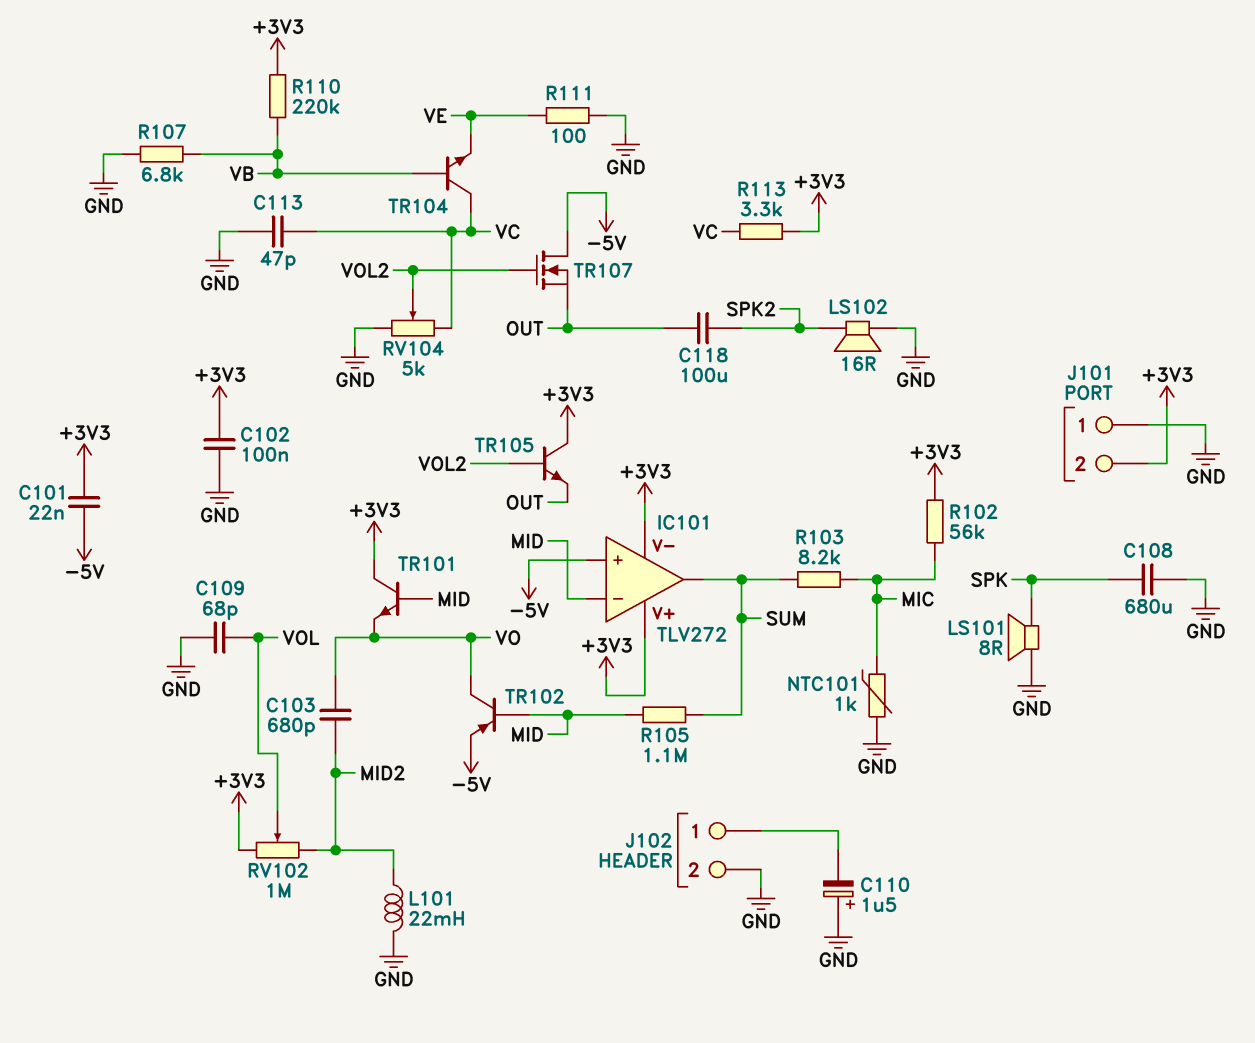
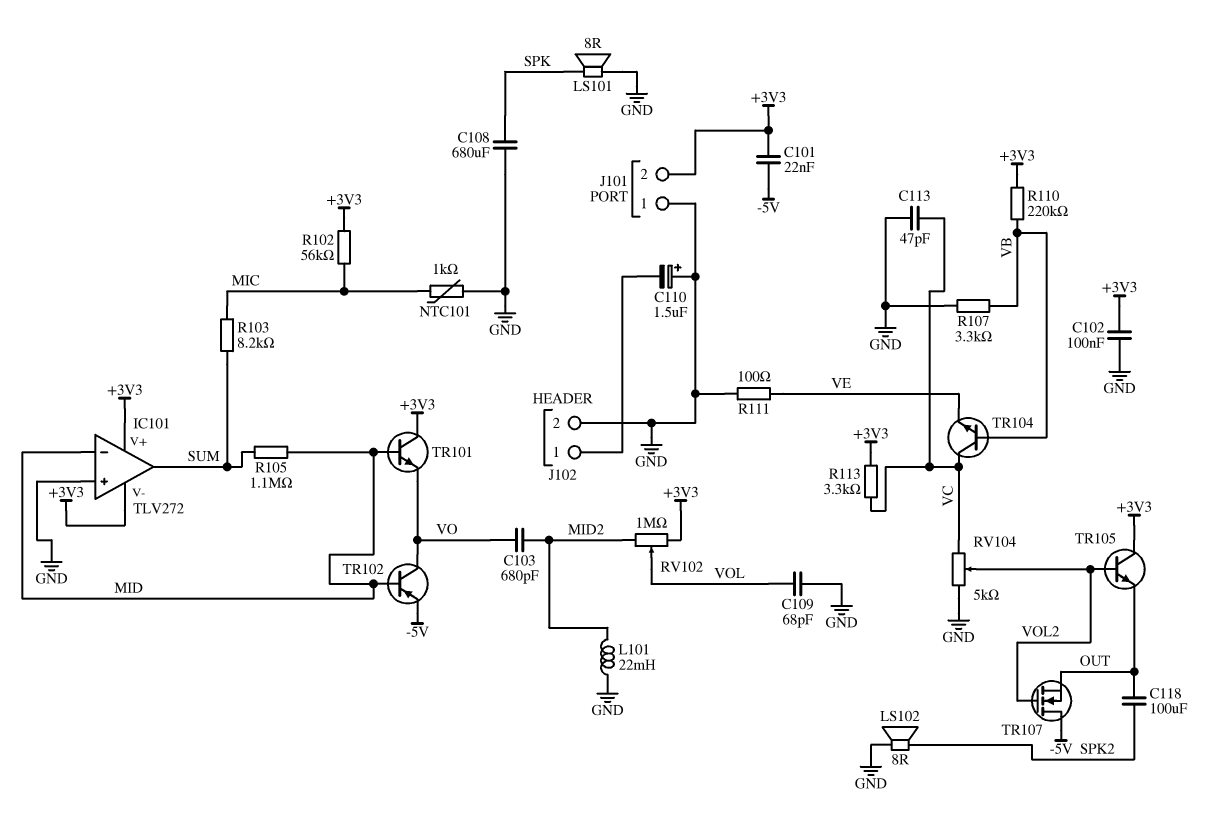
IC101 pin in+: -5V -> GND
LS102: speaker 16R (GND, SPK2) -> speaker 8R (GND, SPK2)
R107: 6.8k (GND, VB) -> 3.3k (GND, VB)

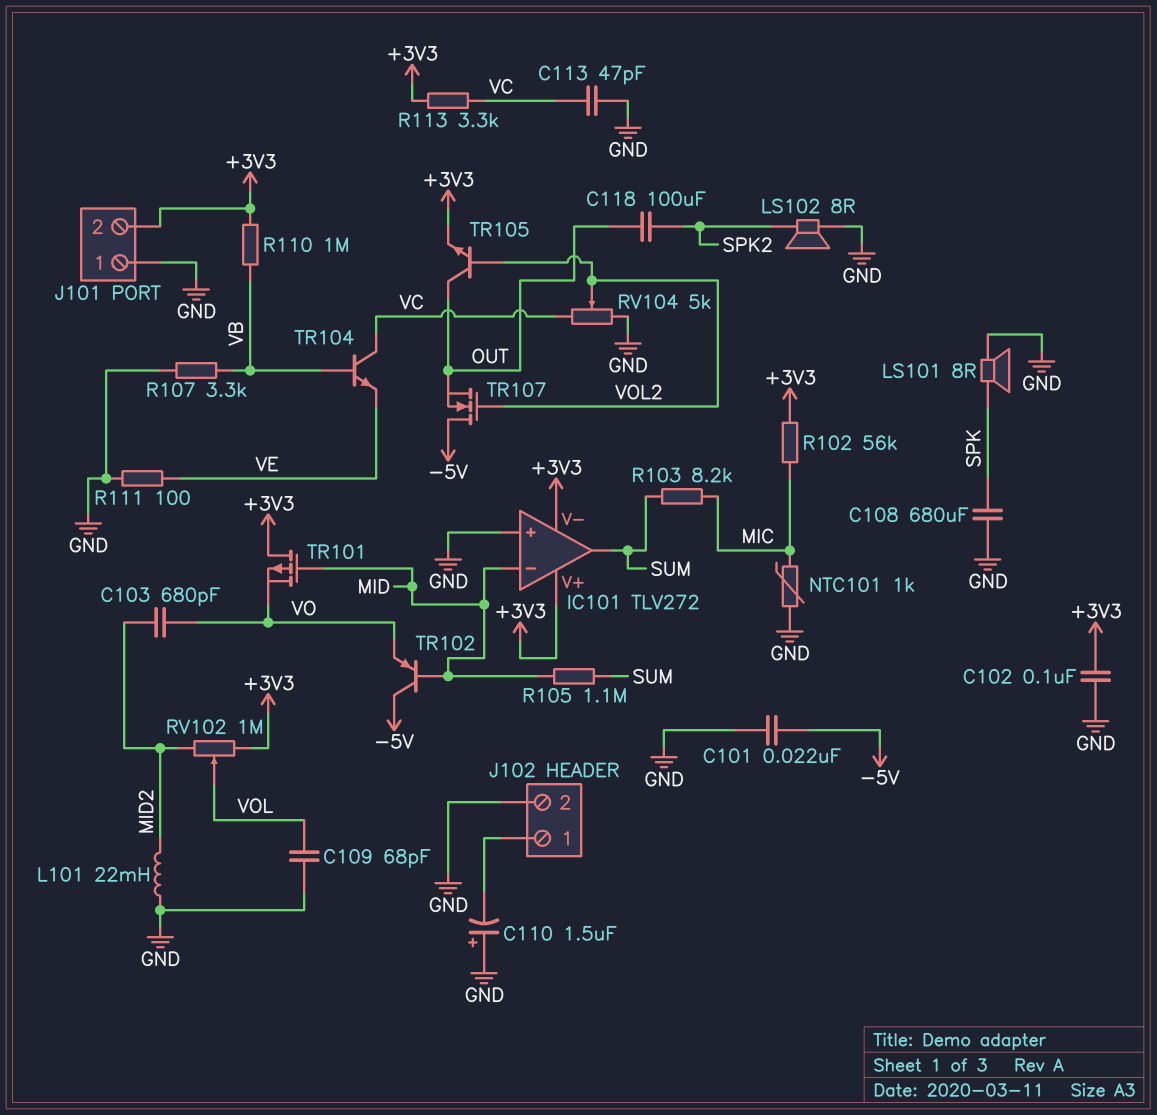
C101: 22nF (+3V3, -5V) -> 22nF (-5V, GND)
R110: 220k (+3V3, VB) -> 1M (+3V3, VB)
TR101: NPN (B MID, C +3V3, E VO) -> PMOS (G MID, D +3V3, S VO)
TR102: PNP (B MID, C VO, E -5V) -> PNP (B MID, C -5V, E VO)
TR105: NPN (B VOL2, C +3V3, E OUT) -> NPN (B VOL2, C OUT, E +3V3)

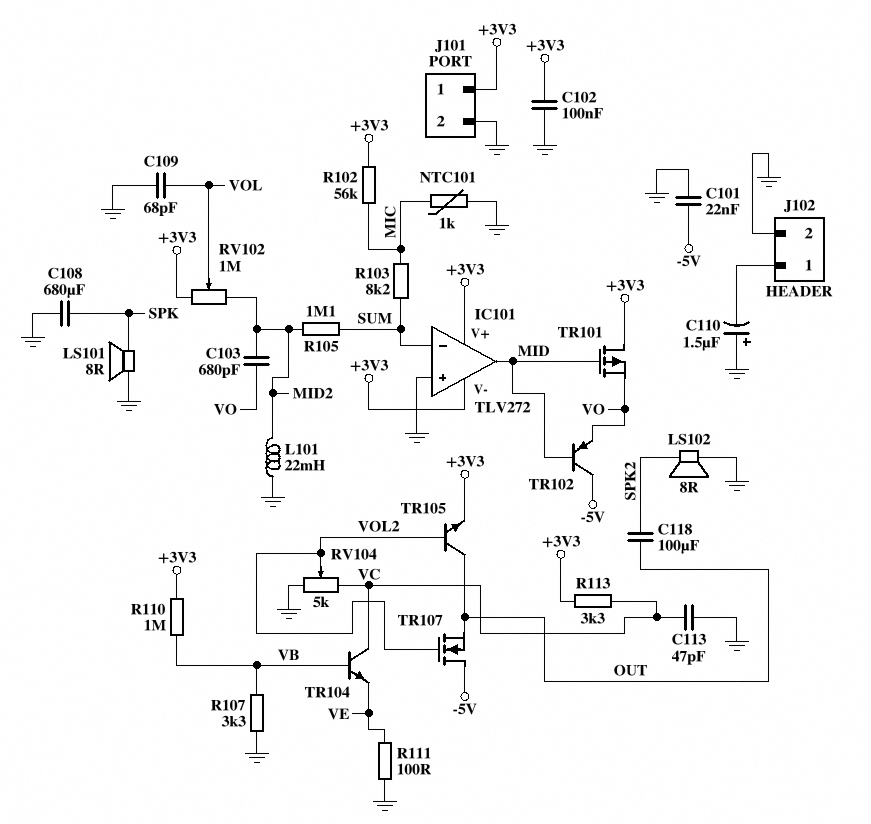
IC101 pin in-: MID -> SUM
IC101 pin out: SUM -> MID
J101 pin 1: GND -> +3V3
J101 pin 2: +3V3 -> GND
R105: 1.1M (MID, SUM) -> 1.1M (MID2, SUM)

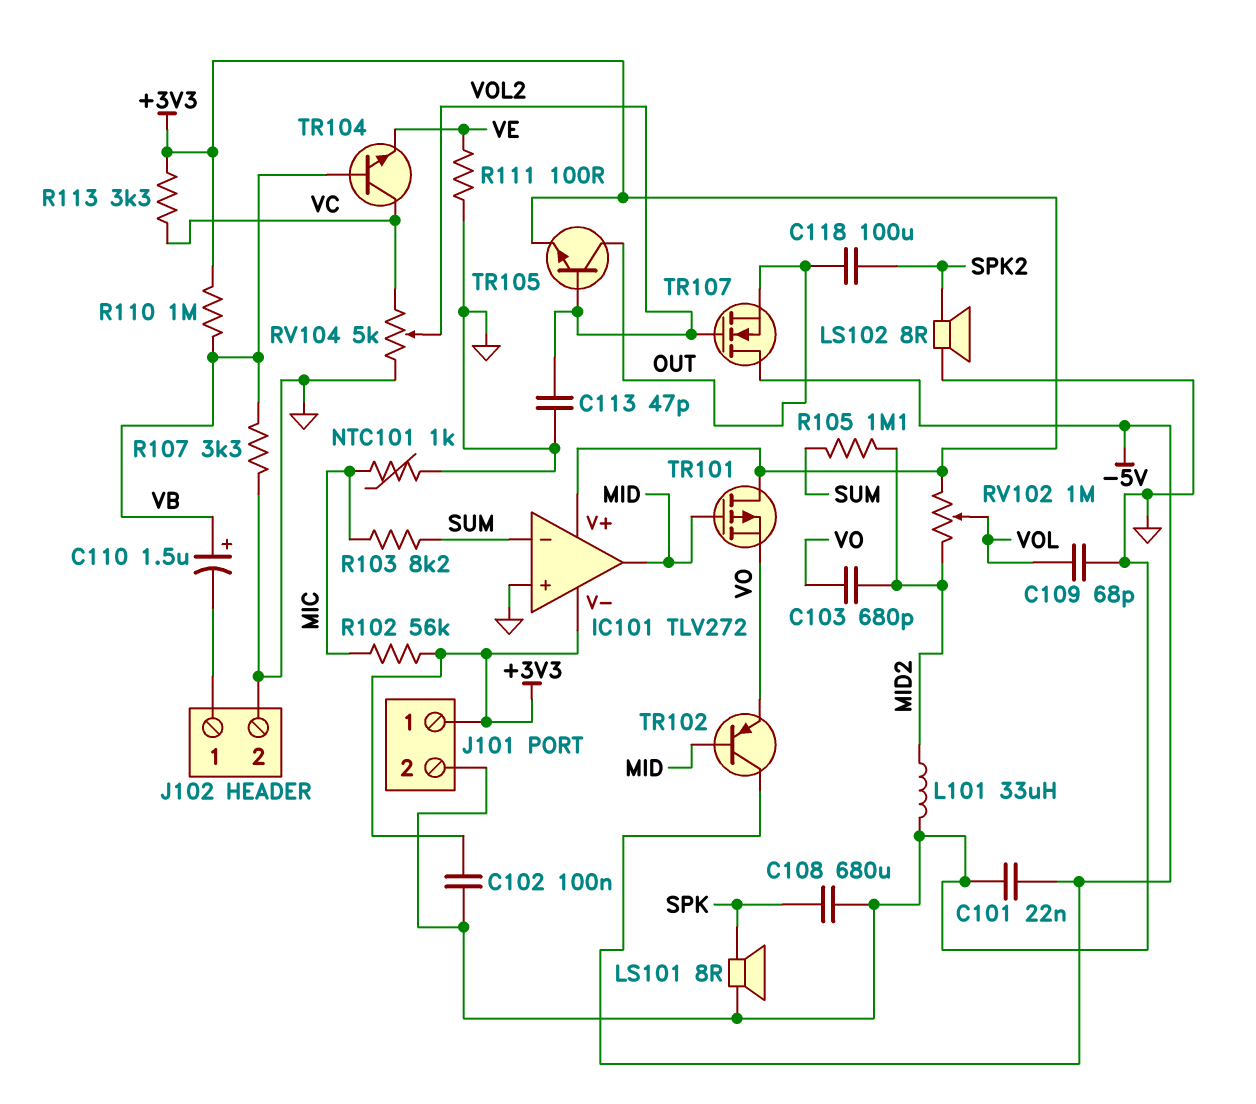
C110: 1.5uF (plus GND, minus J102/1) -> 1.5uF (plus VB, minus J102/1)
C113: 47pF (GND, VC) -> 47pF (GND, VOL2)
L101: 22mH (GND, MID2) -> 33uH (GND, MID2)

